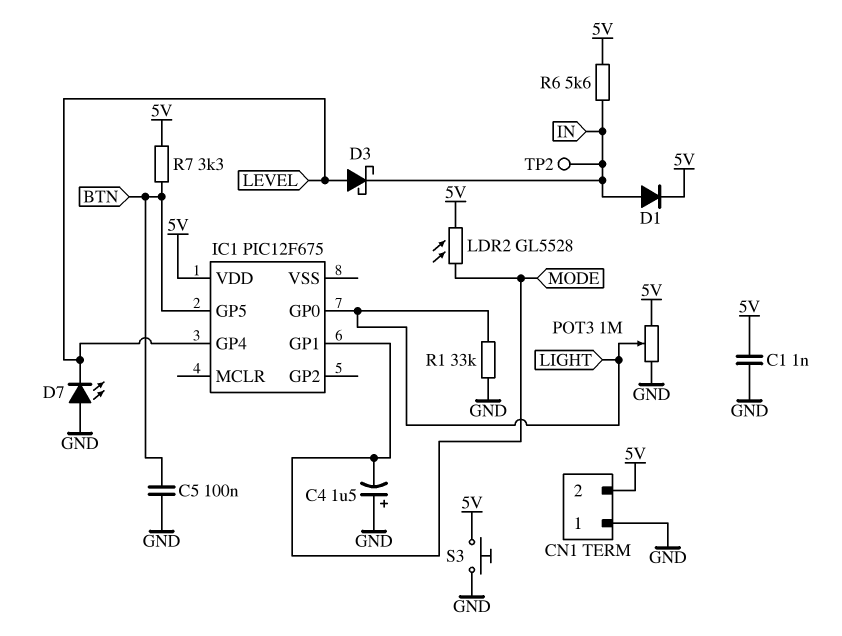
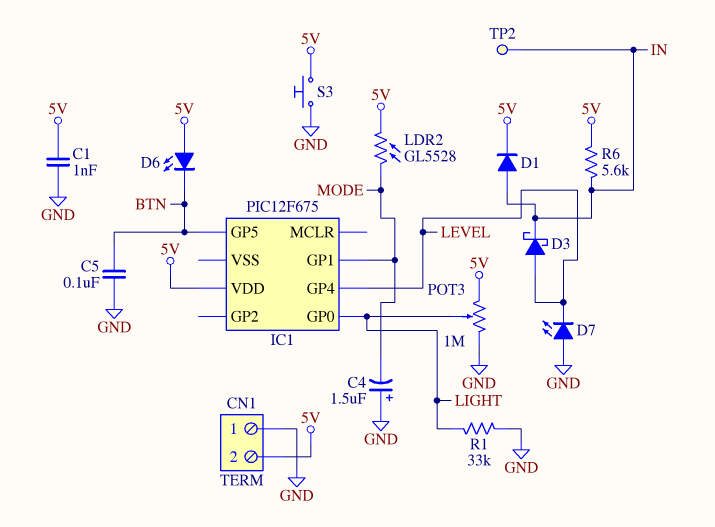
D6: none -> LED (A 5V, K BTN)
R7: 3.3k (5V, BTN) -> none

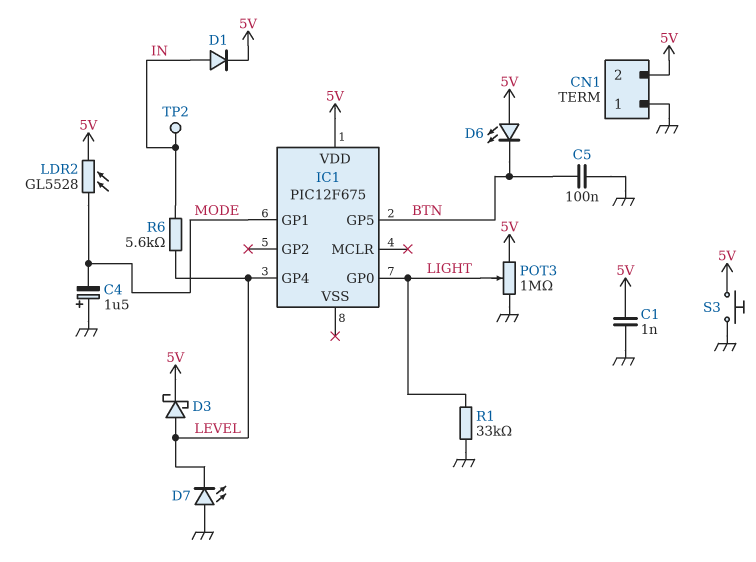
D3: schottky (A LEVEL, K IN) -> schottky (A LEVEL, K 5V)
R6: 5.6k (5V, IN) -> 5.6k (IN, LEVEL)

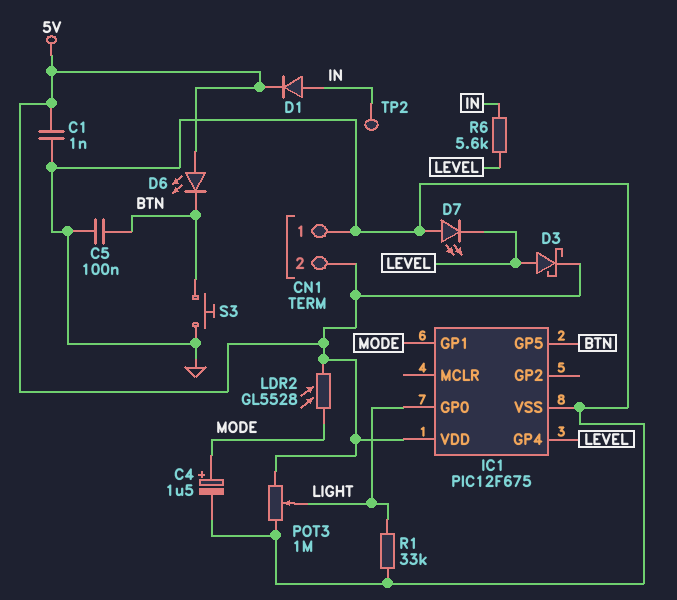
C4: 1.5uF (plus GND, minus MODE) -> 1.5uF (plus MODE, minus GND)
IC1 pin VSS: none -> GND
S3: button (5V, GND) -> button (BTN, GND)

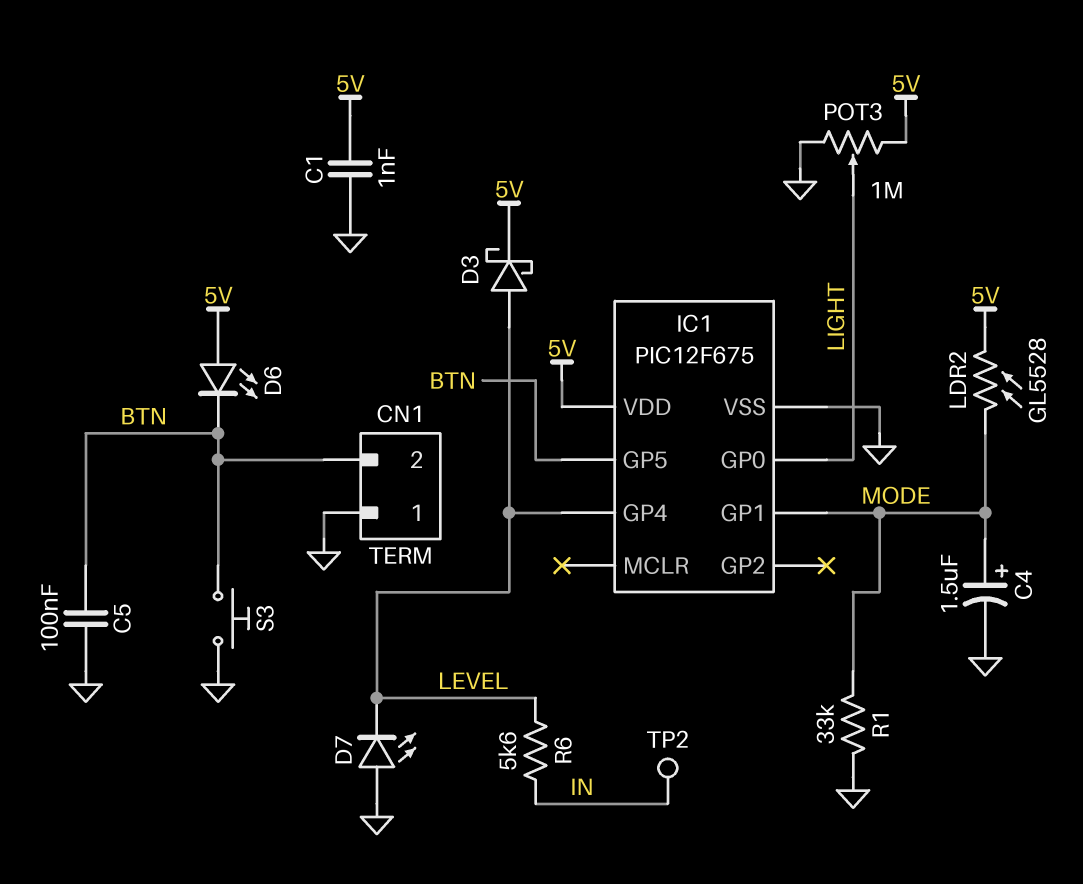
CN1 pin 2: 5V -> BTN
D1: diode (A IN, K 5V) -> none
R1: 33k (GND, LIGHT) -> 33k (GND, MODE)

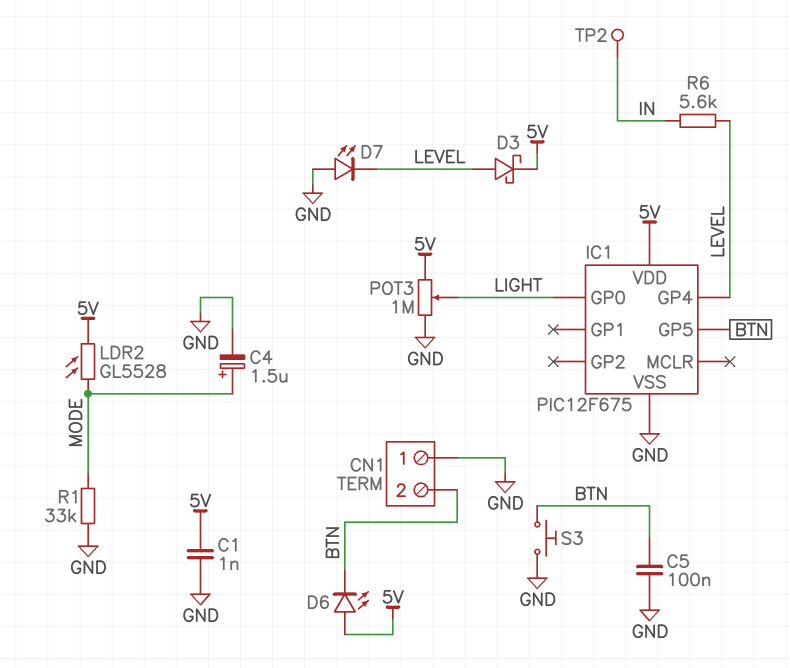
IC1 pin GP1: MODE -> none

